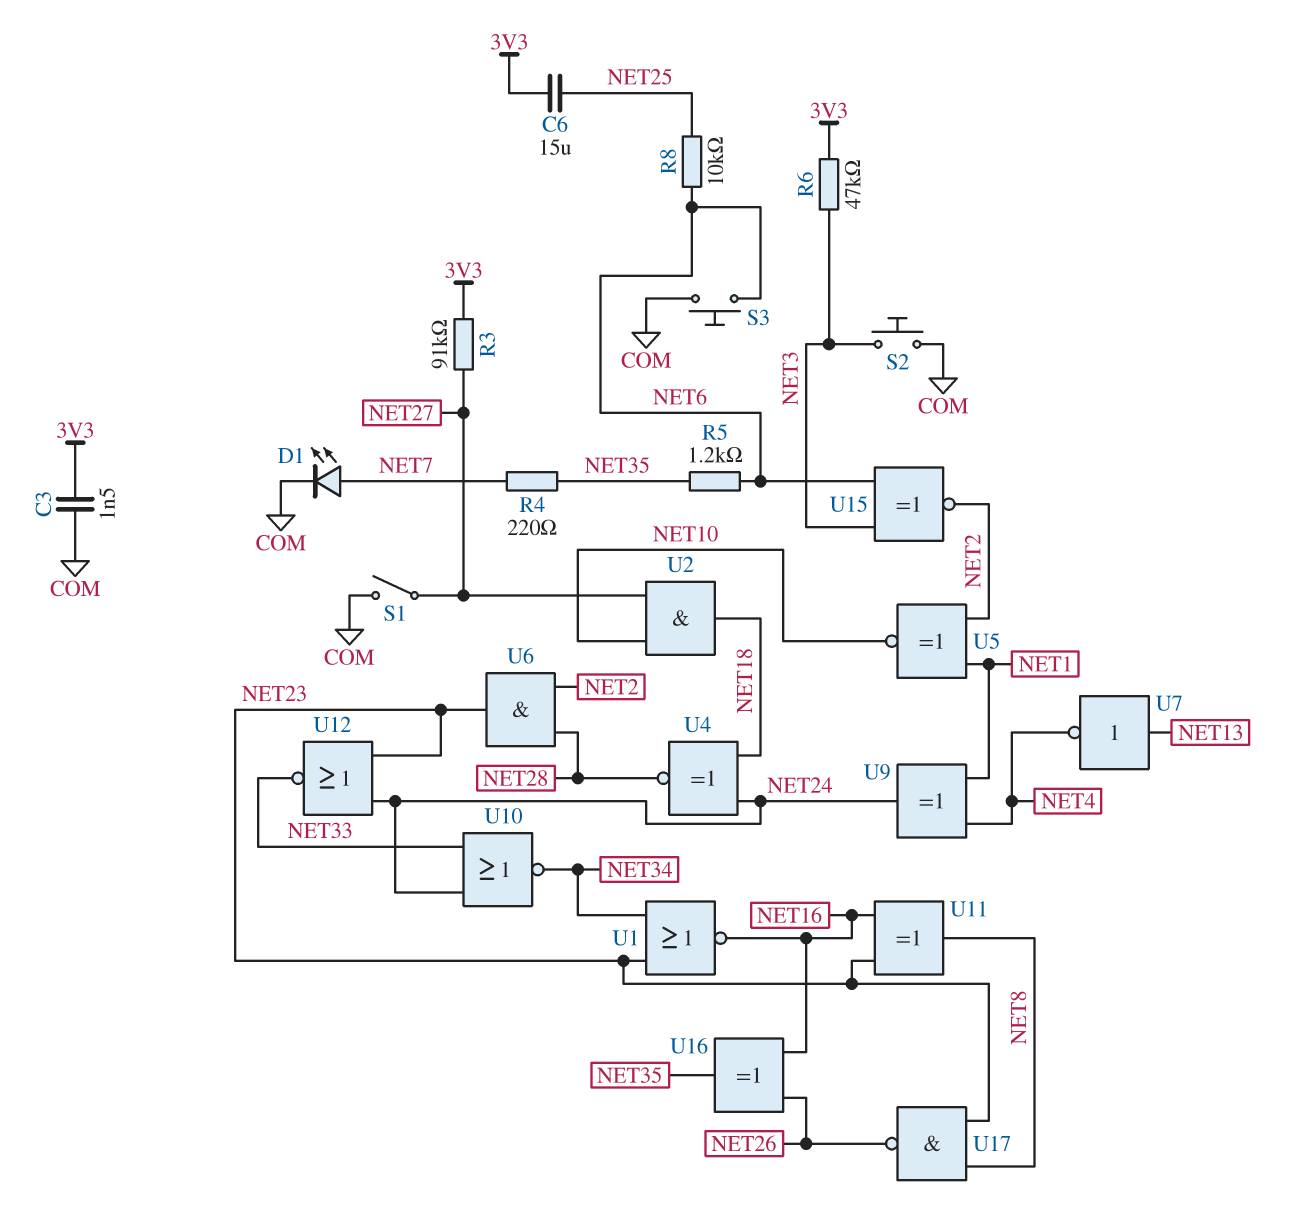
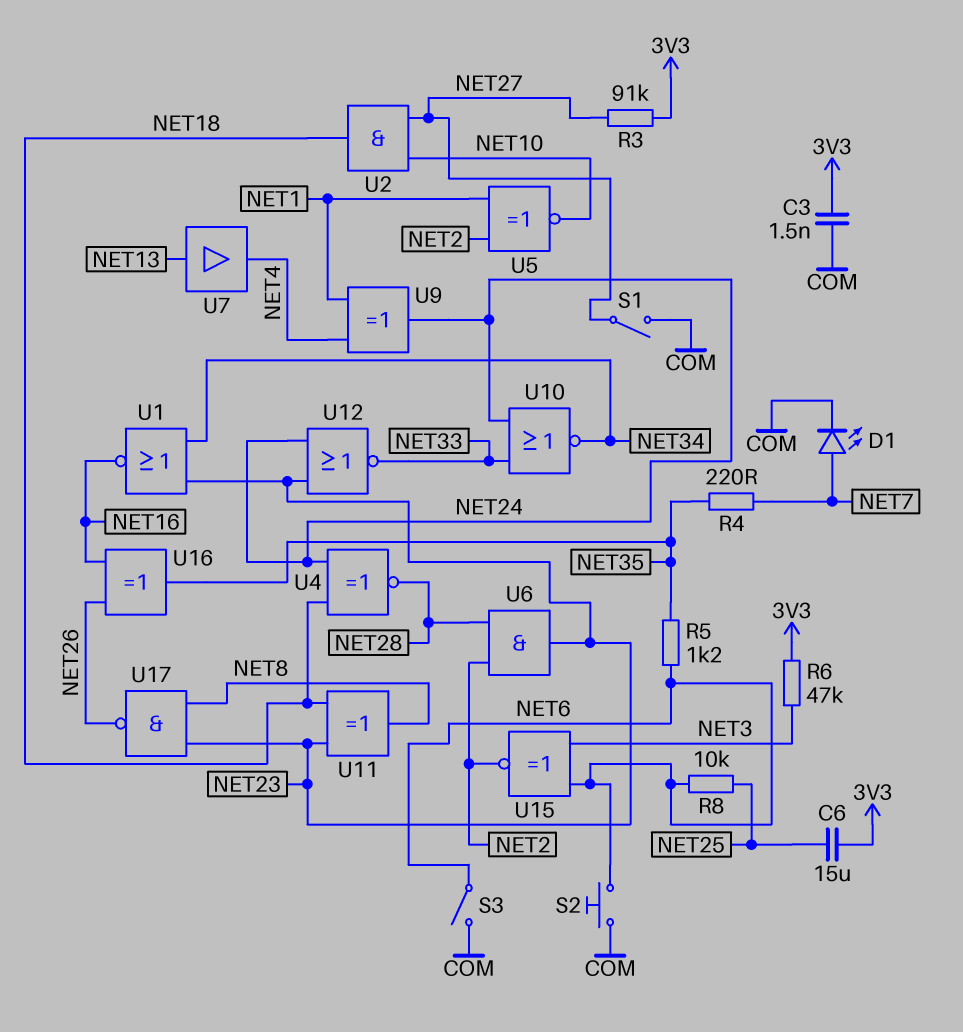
S2: button (COM, NET3) -> button (COM, NET6)
S3: button (COM, NET6) -> switch (COM, NET6)
U7: NOT (in NET13, out NET4) -> buffer (in NET13, out NET4)
U11: XOR (in NET16, in NET23, out NET8) -> XOR (in NET18, in NET23, out NET8)

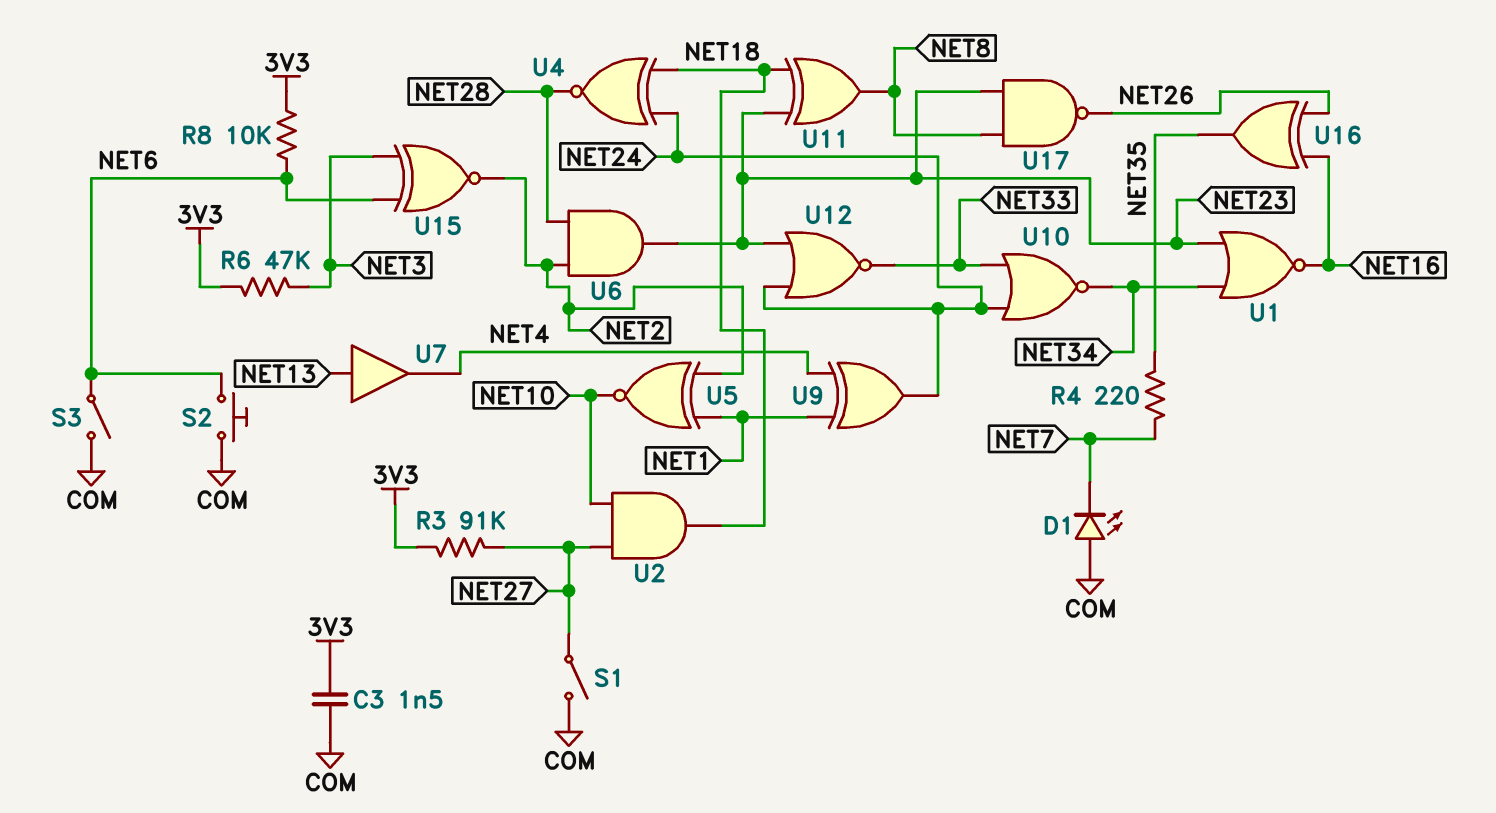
C6: 15uF (3V3, NET25) -> none
D1: LED (A NET7, K COM) -> LED (A COM, K NET7)
R5: 1.2k (NET6, NET35) -> none
R8: 10k (NET6, NET25) -> 10k (3V3, NET6)

